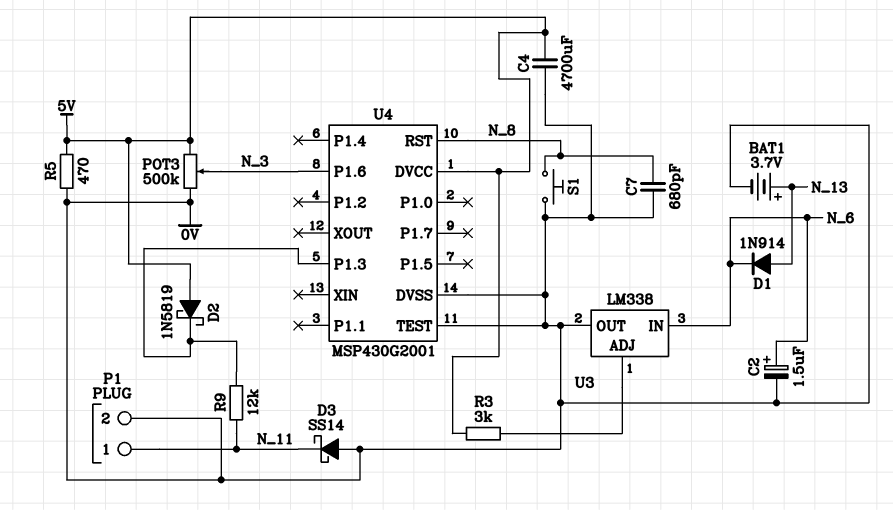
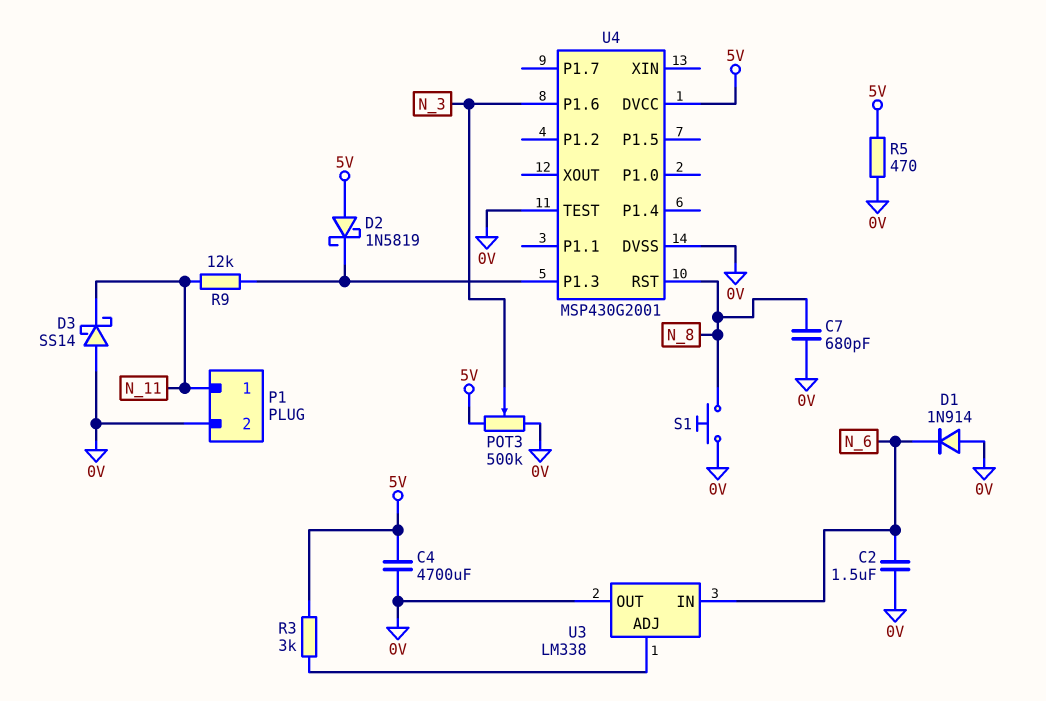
BAT1: 3.7V (plus N_13, minus 0V) -> none
C2: 1.5uF (plus N_6, minus 0V) -> 1.5uF (0V, N_6)
D1: diode 1N914 (A N_13, K N_6) -> diode 1N914 (A 0V, K N_6)

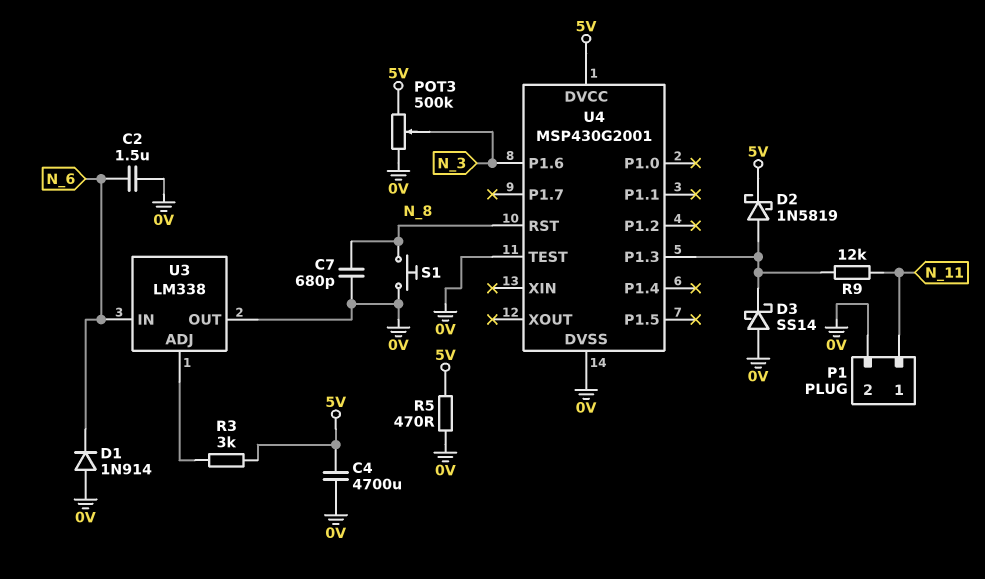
D2: schottky 1N5819 (A 5V, K U4/P1.3) -> schottky 1N5819 (A U4/P1.3, K 5V)
D3: schottky SS14 (A 0V, K N_11) -> schottky SS14 (A 0V, K U4/P1.3)

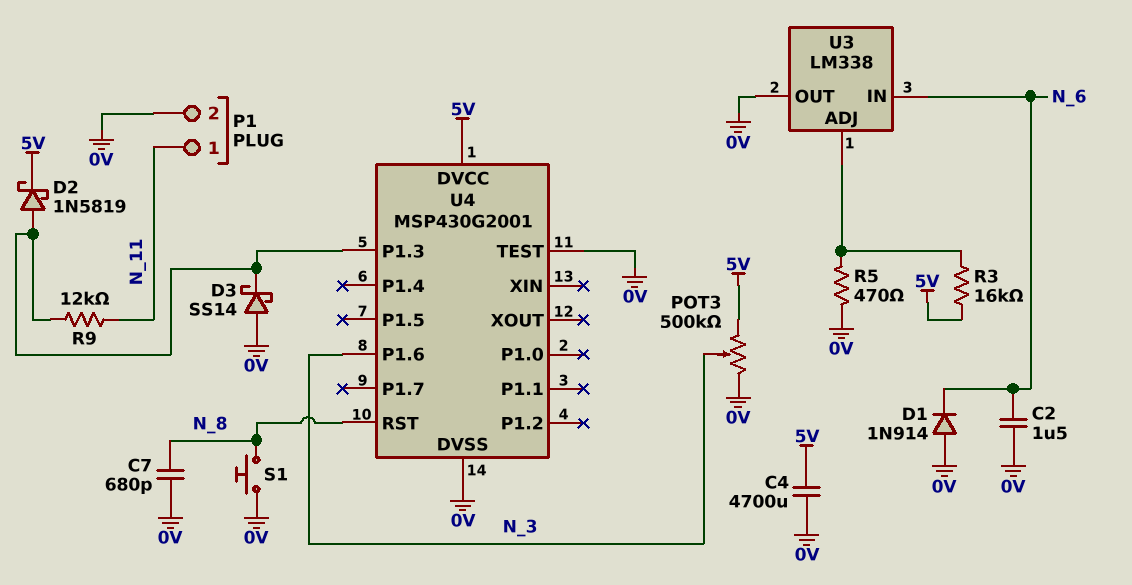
R3: 3k (5V, U3/ADJ) -> 16k (5V, U3/ADJ)
R5: 470 (0V, 5V) -> 470 (0V, U3/ADJ)

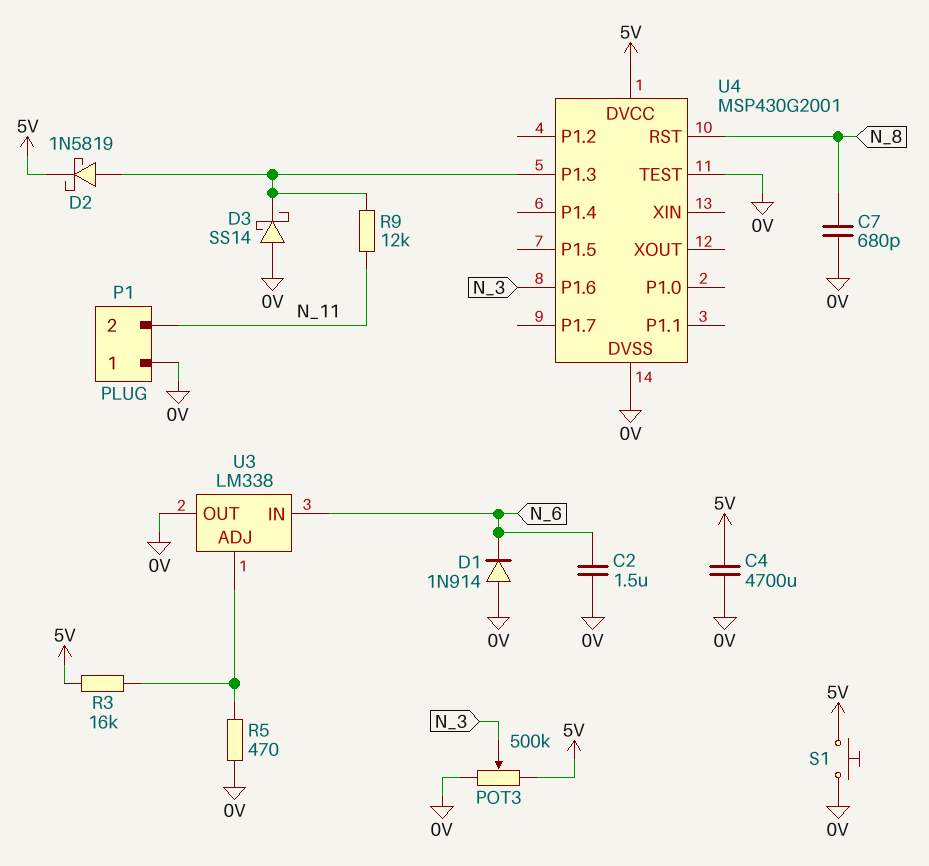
P1 pin 1: N_11 -> 0V
P1 pin 2: 0V -> N_11
S1: button (0V, N_8) -> button (0V, 5V)

